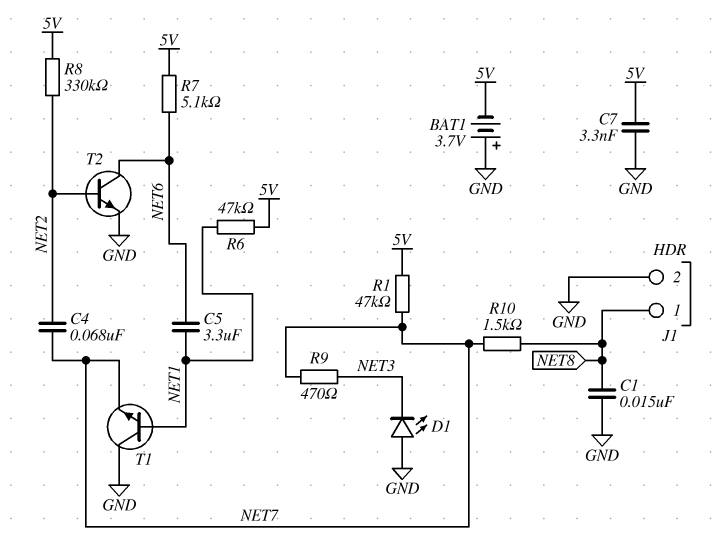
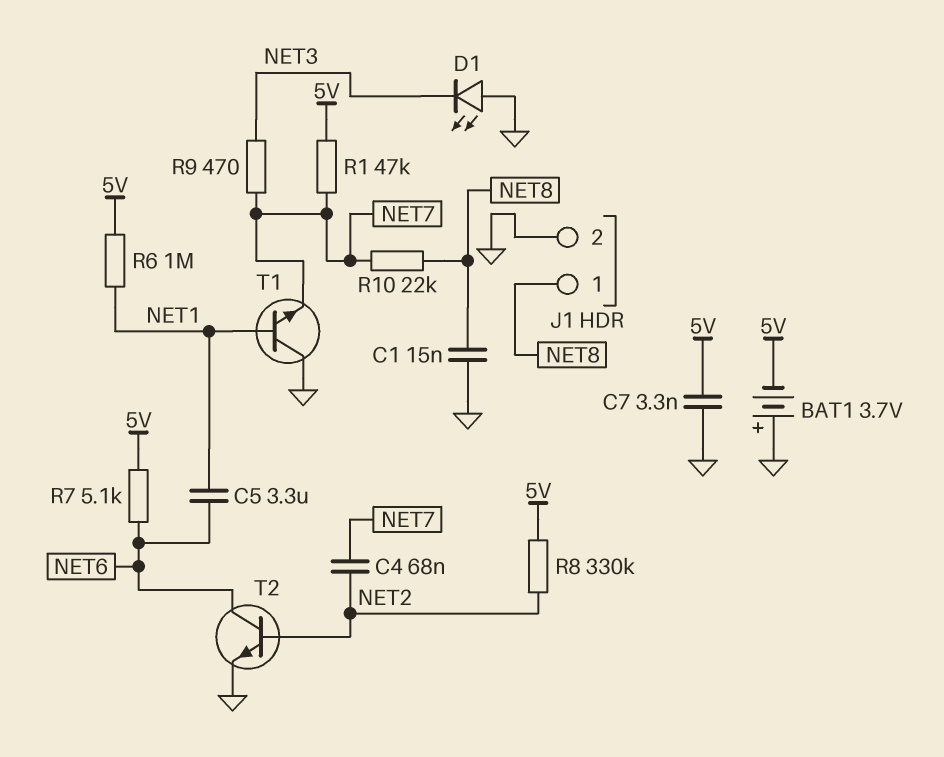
R6: 47k (5V, NET1) -> 1M (5V, NET1)
R10: 1.5k (NET7, NET8) -> 22k (NET7, NET8)

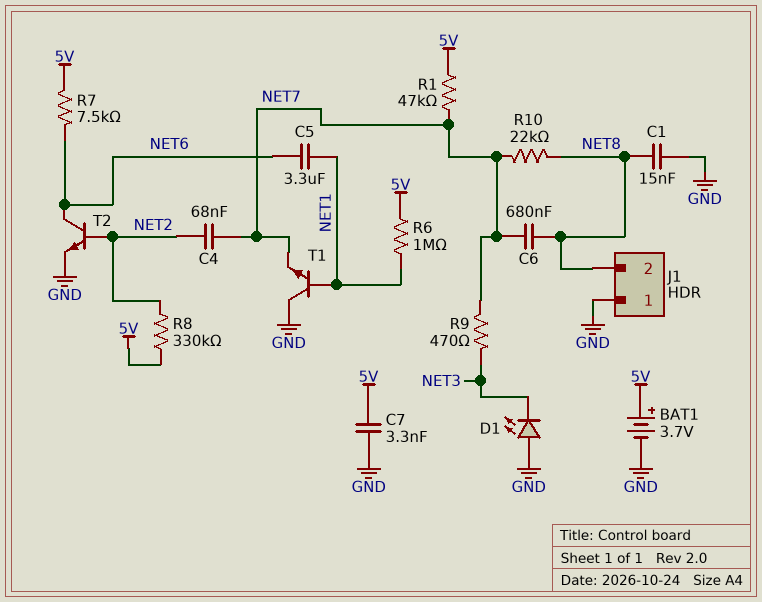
BAT1: 3.7V (plus GND, minus 5V) -> 3.7V (plus 5V, minus GND)
C6: none -> 680nF (NET7, NET8)
J1 pin 1: NET8 -> GND
J1 pin 2: GND -> NET8
R7: 5.1k (5V, NET6) -> 7.5k (5V, NET6)

